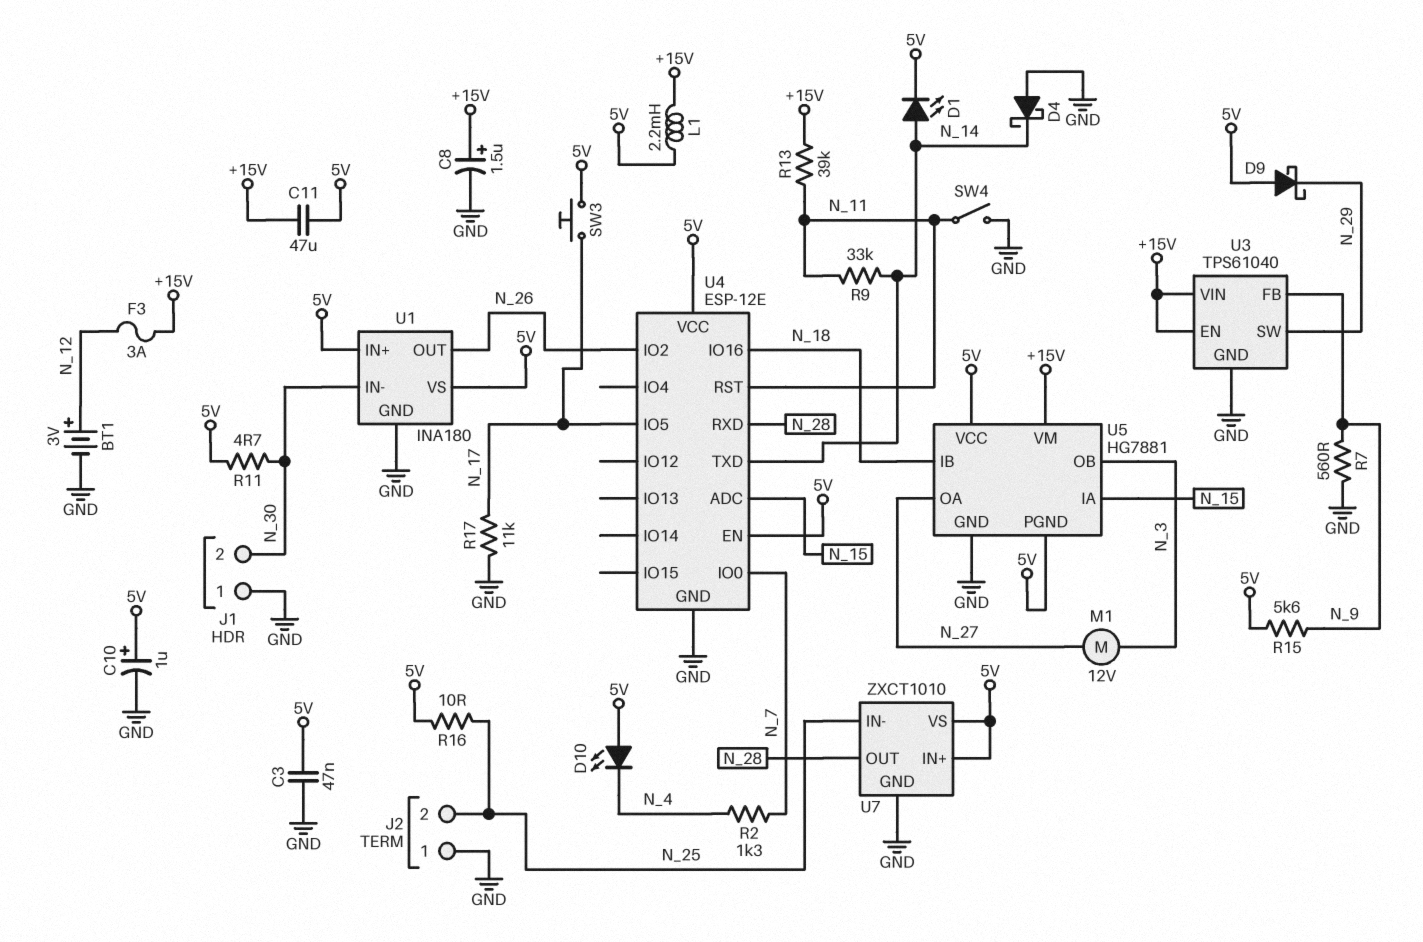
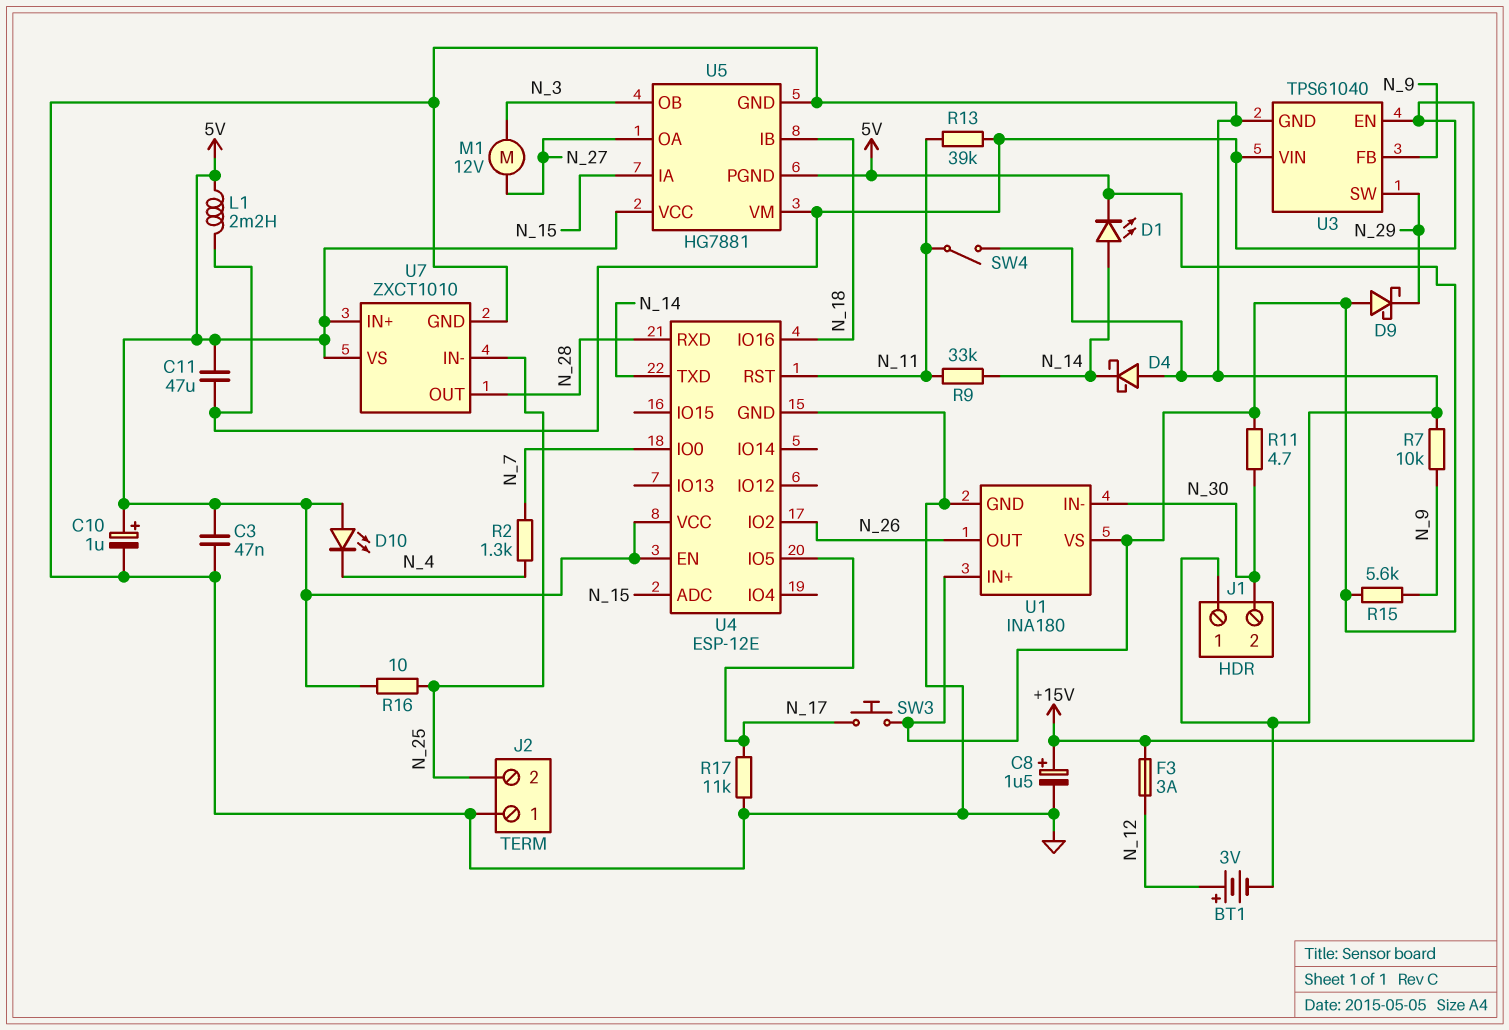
R7: 560 (GND, N_9) -> 10k (GND, N_9)

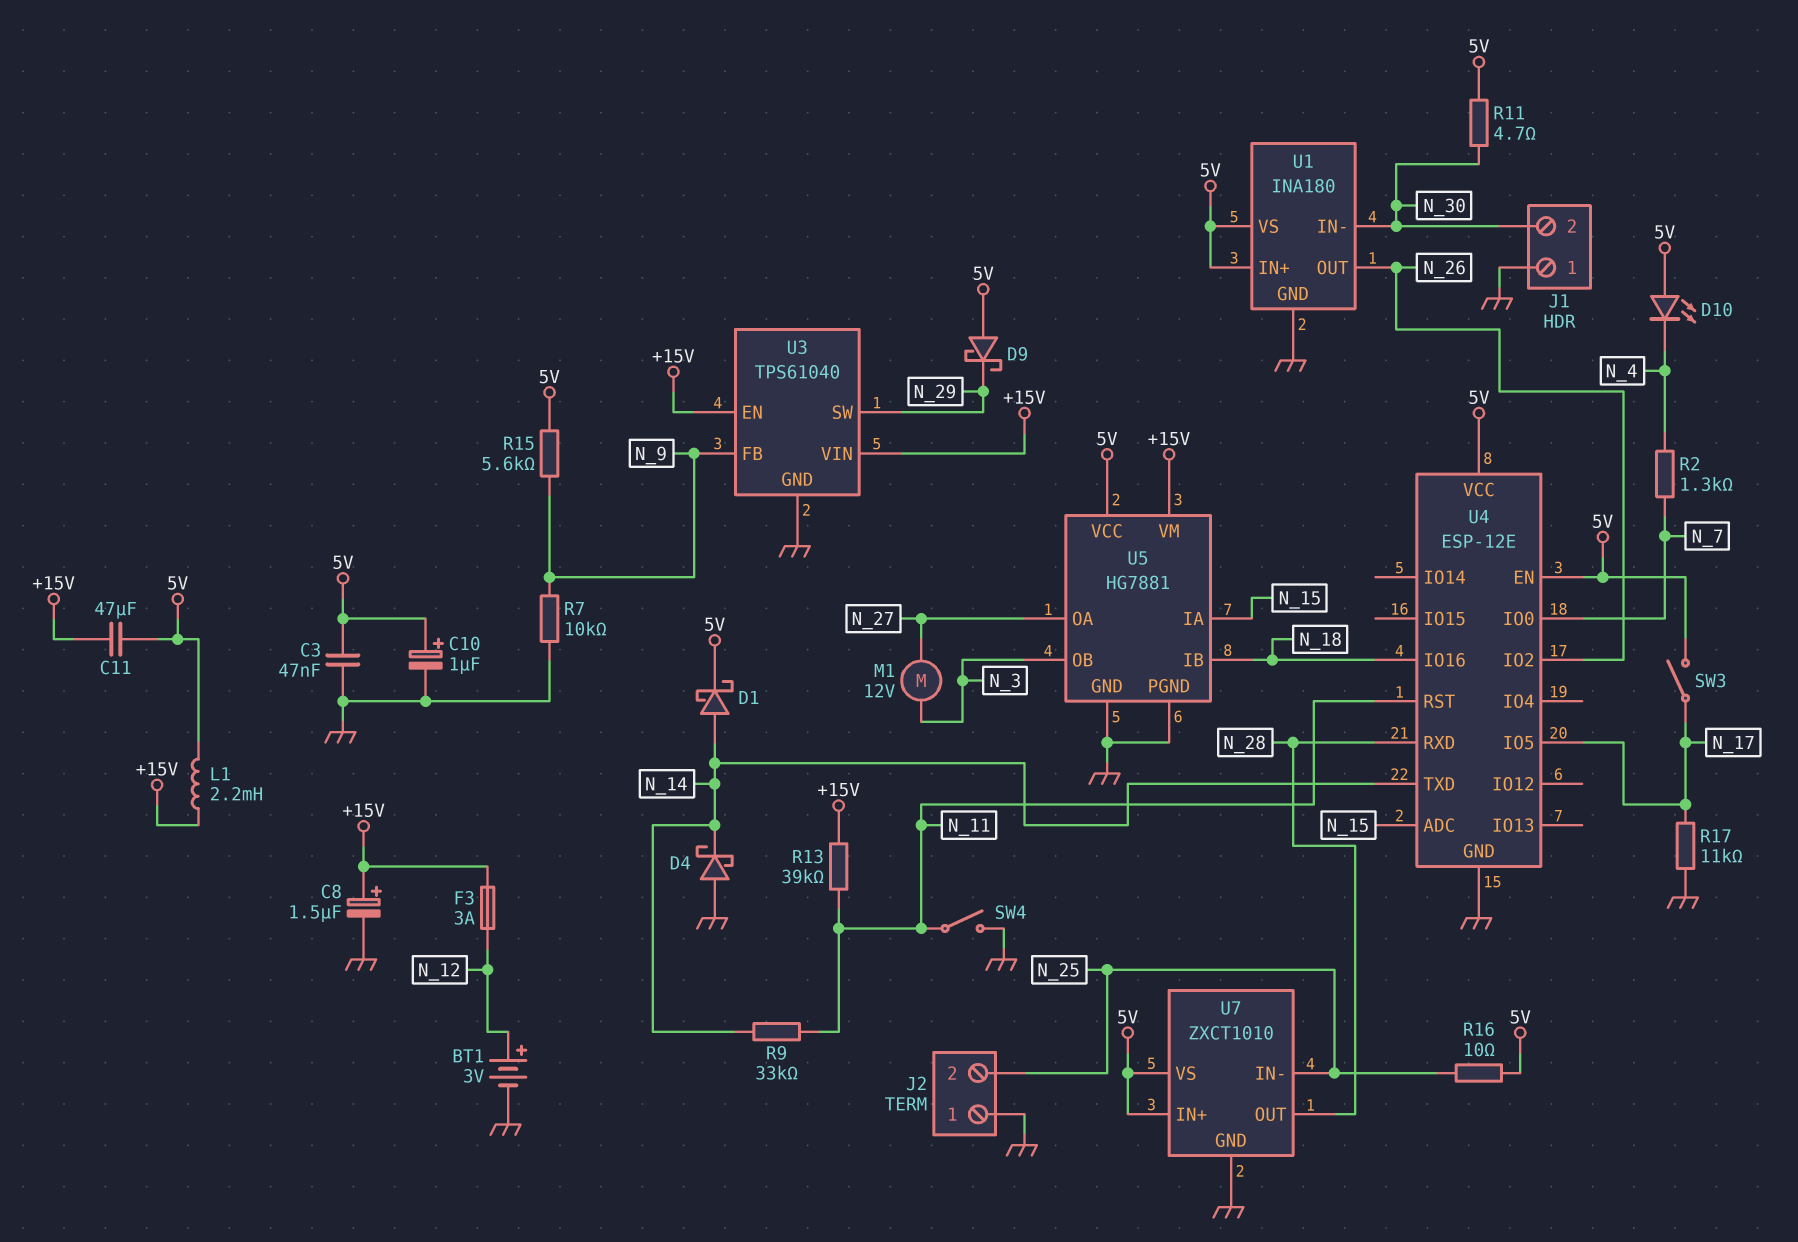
D1: LED (A N_14, K 5V) -> schottky (A N_14, K 5V)
SW3: button (5V, N_17) -> switch (5V, N_17)
U5 pin PGND: 5V -> GND

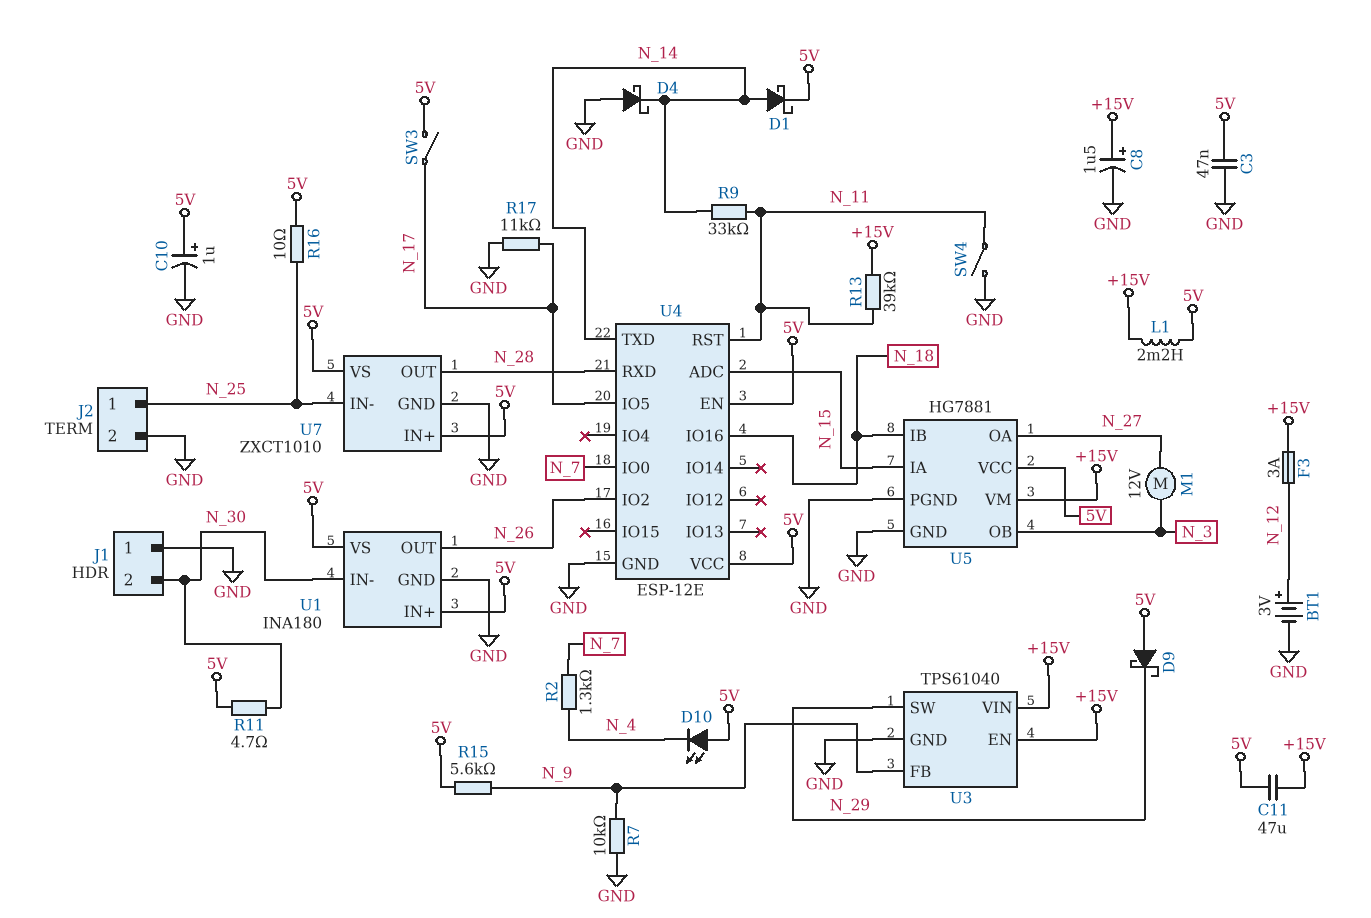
J2 pin 1: GND -> N_25
J2 pin 2: N_25 -> GND

